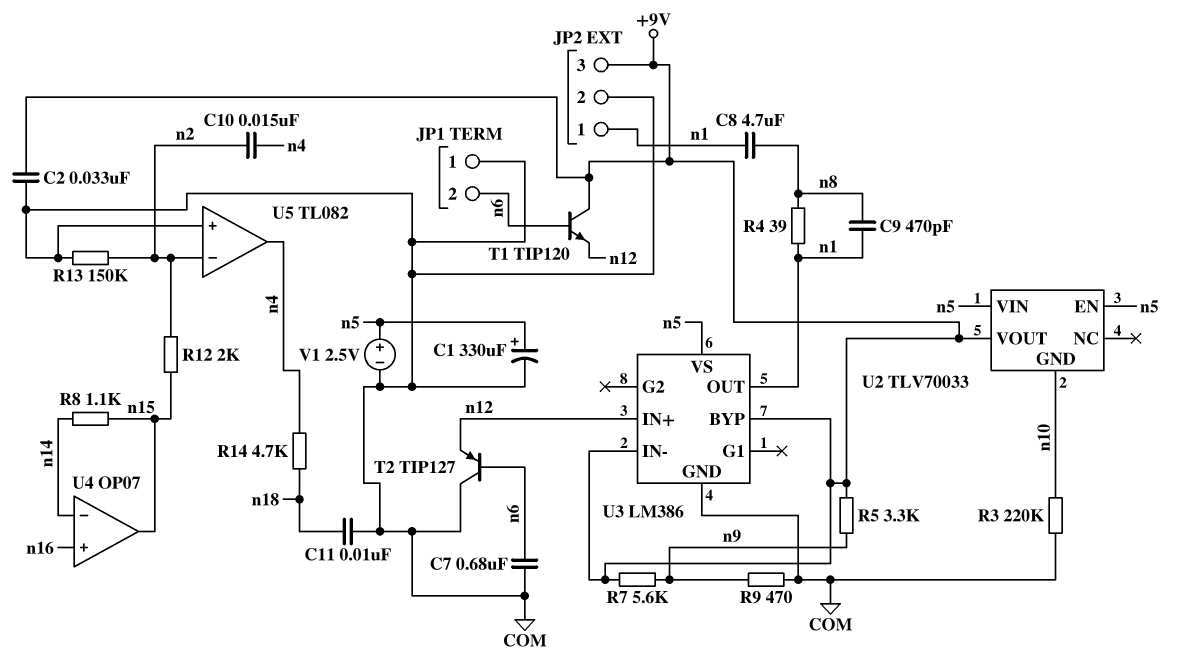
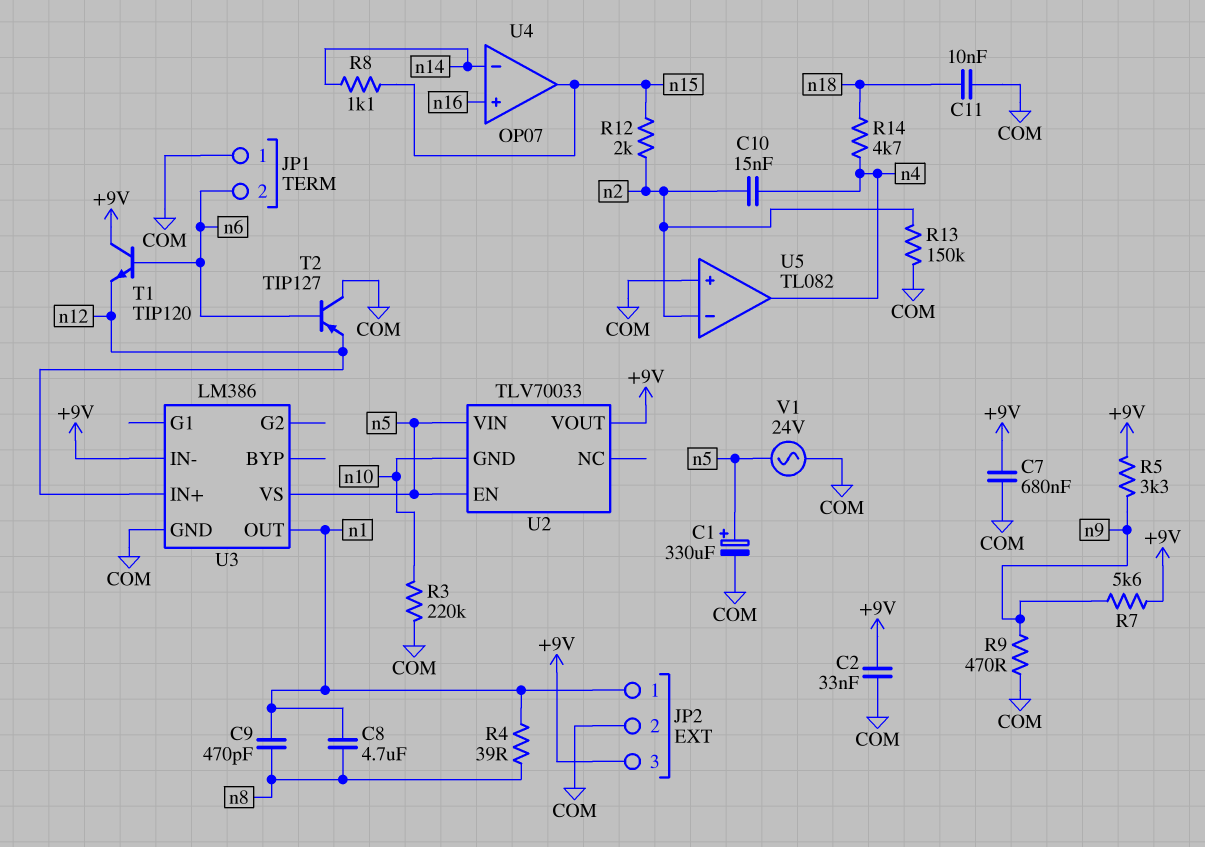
C7: 680nF (COM, n6) -> 680nF (+9V, COM)
U3 pin BYP: +9V -> none
V1: 2.5V (plus n5, minus COM) -> AC 24V (COM, n5)

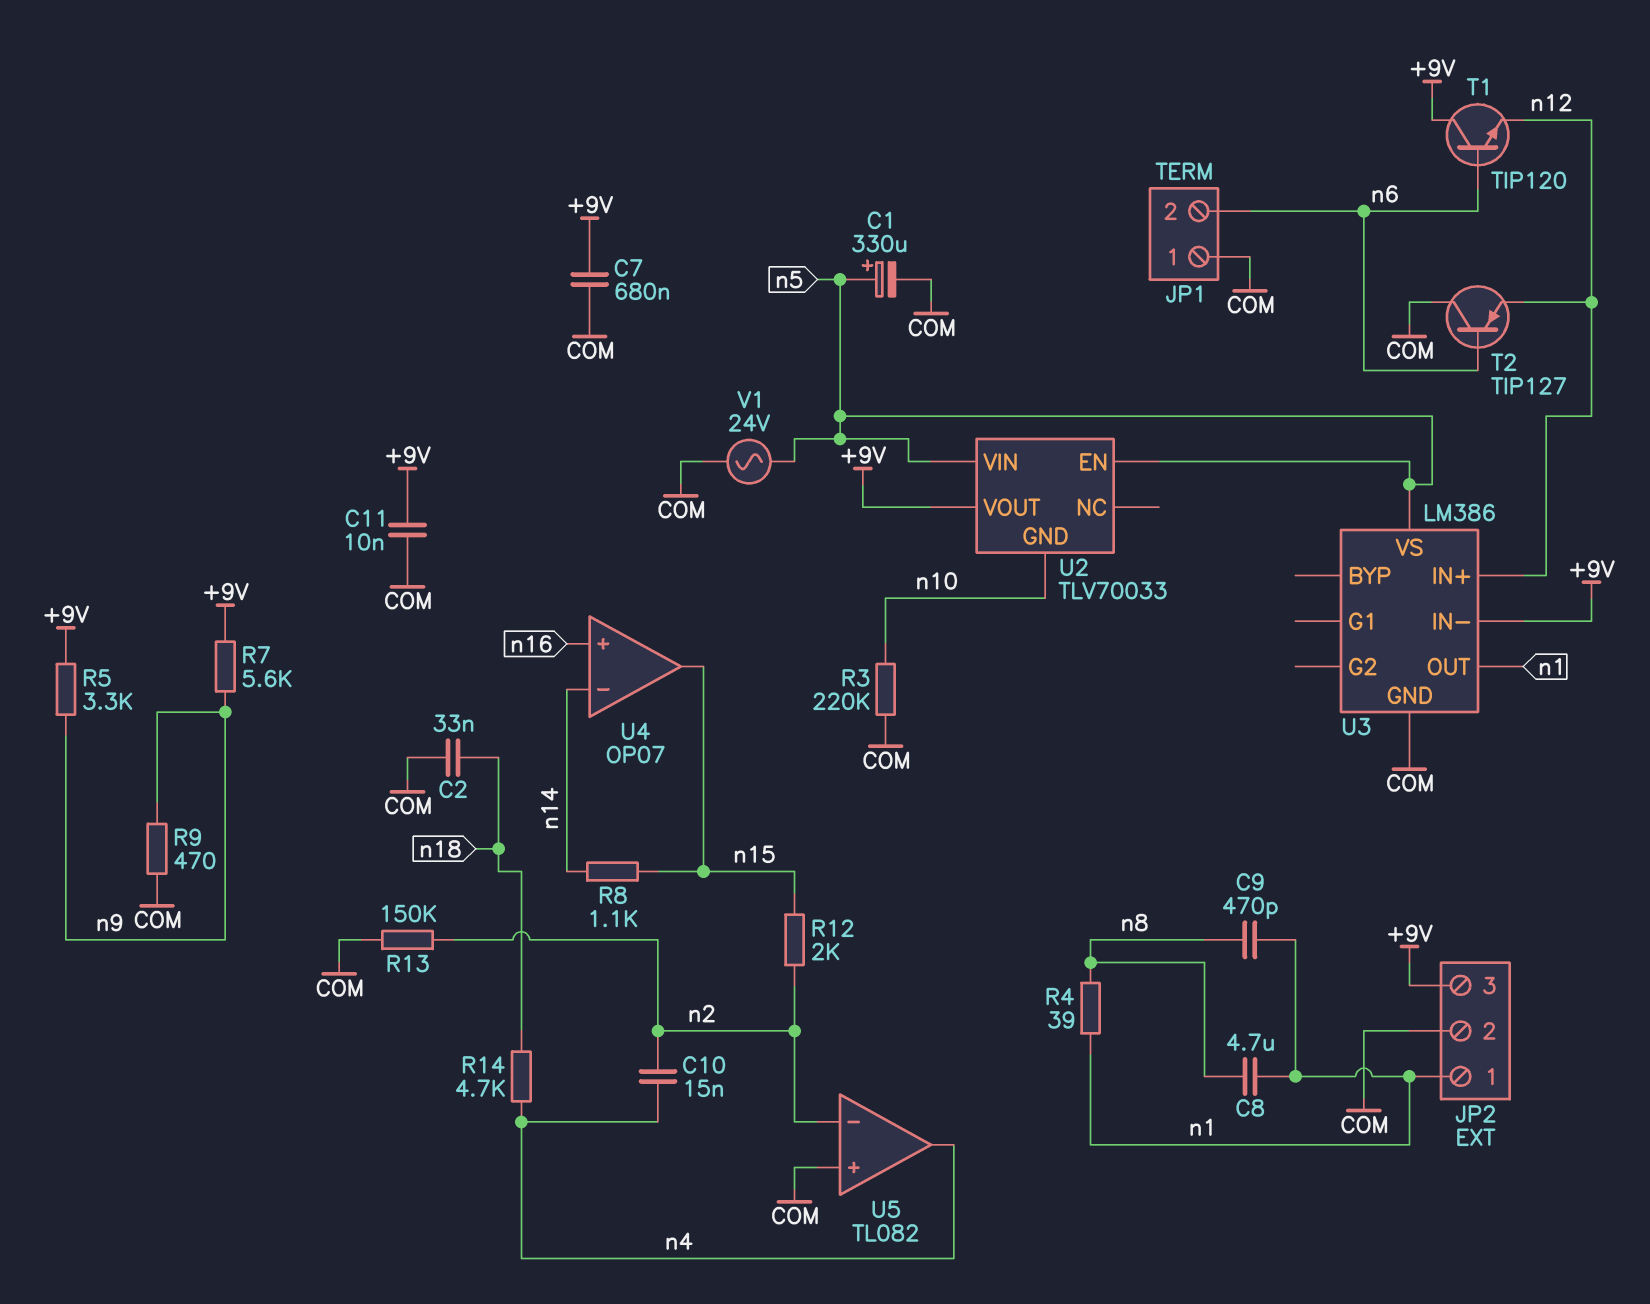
C2: 33nF (+9V, COM) -> 33nF (COM, n18)
C11: 10nF (COM, n18) -> 10nF (+9V, COM)

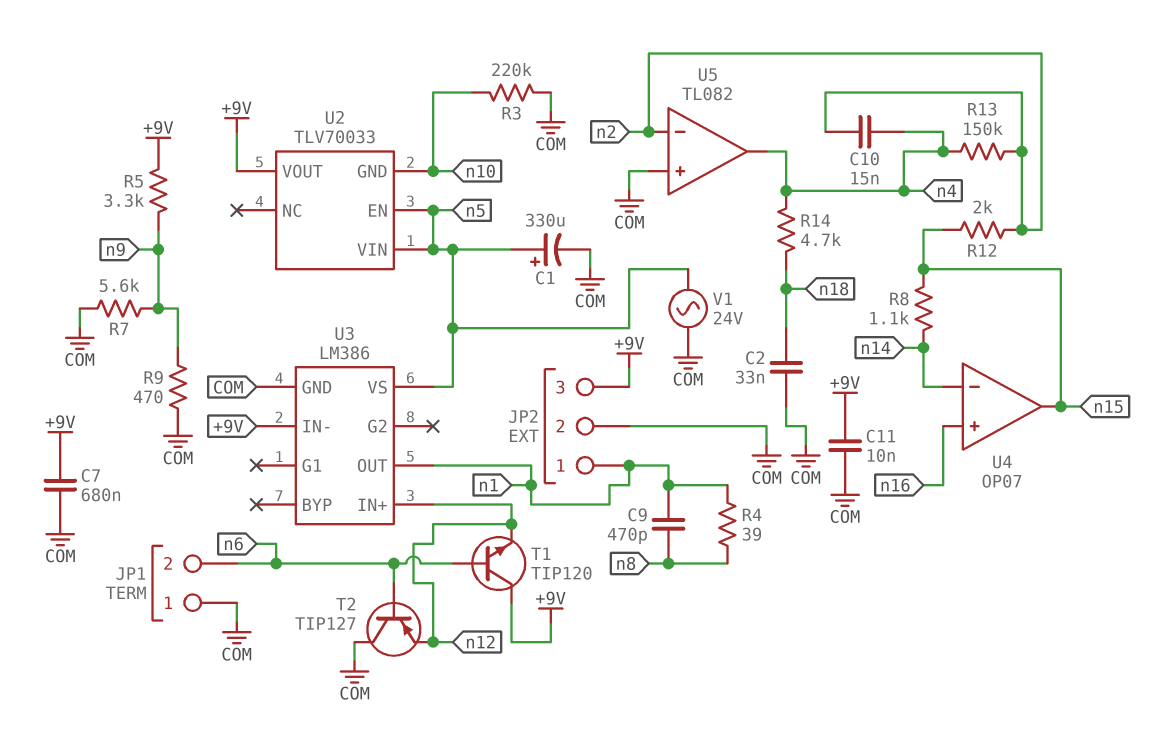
C8: 4.7uF (n1, n8) -> none
R7: 5.6k (+9V, n9) -> 5.6k (COM, n9)
R13: 150k (COM, n2) -> 150k (n2, n4)

